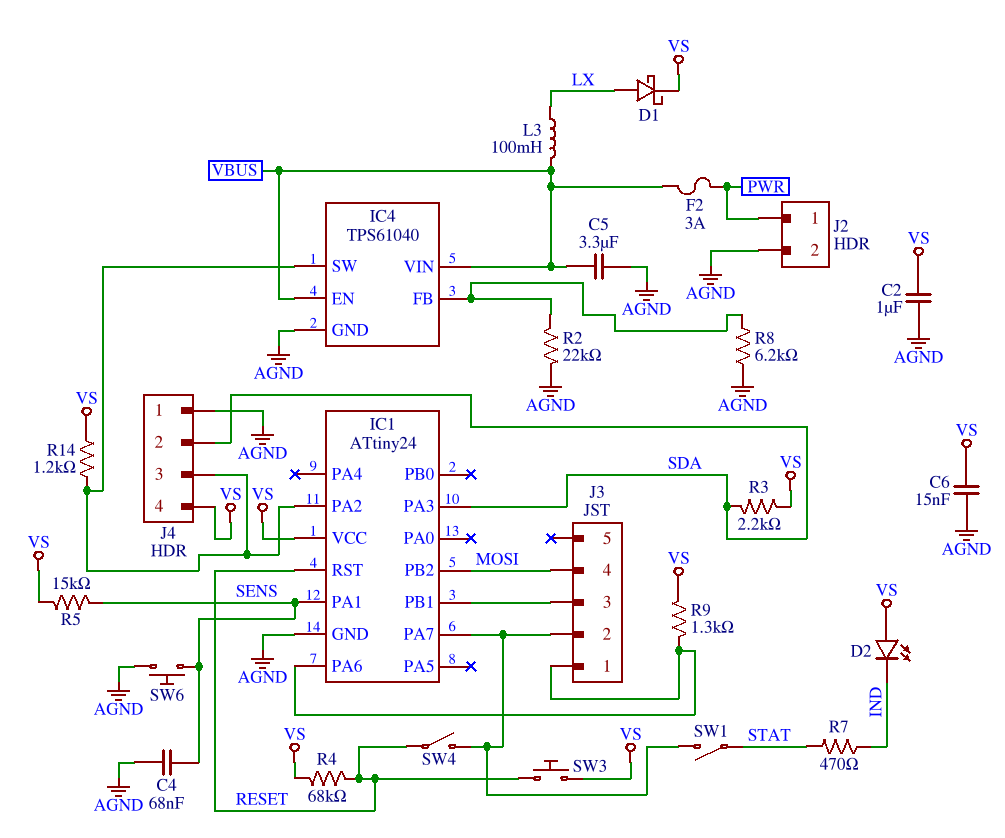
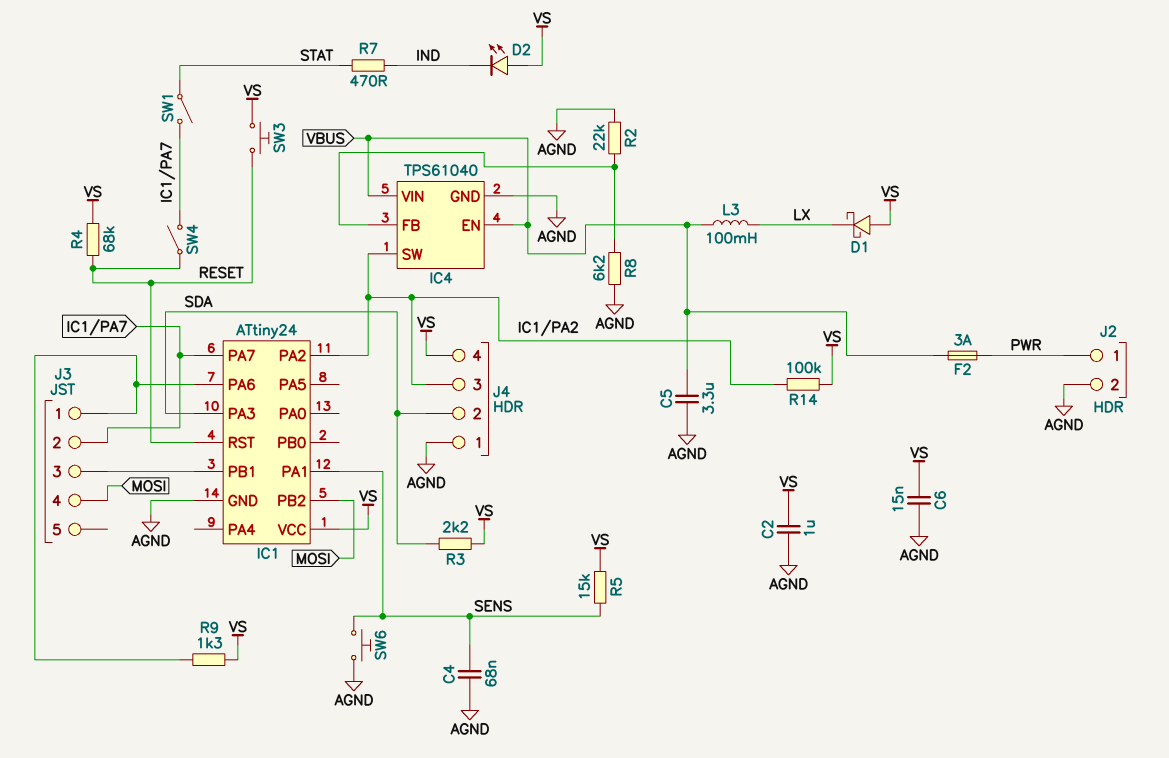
D1: schottky (A LX, K VS) -> schottky (A VS, K LX)
R14: 1.2k (IC1/PA2, VS) -> 100k (IC1/PA2, VS)

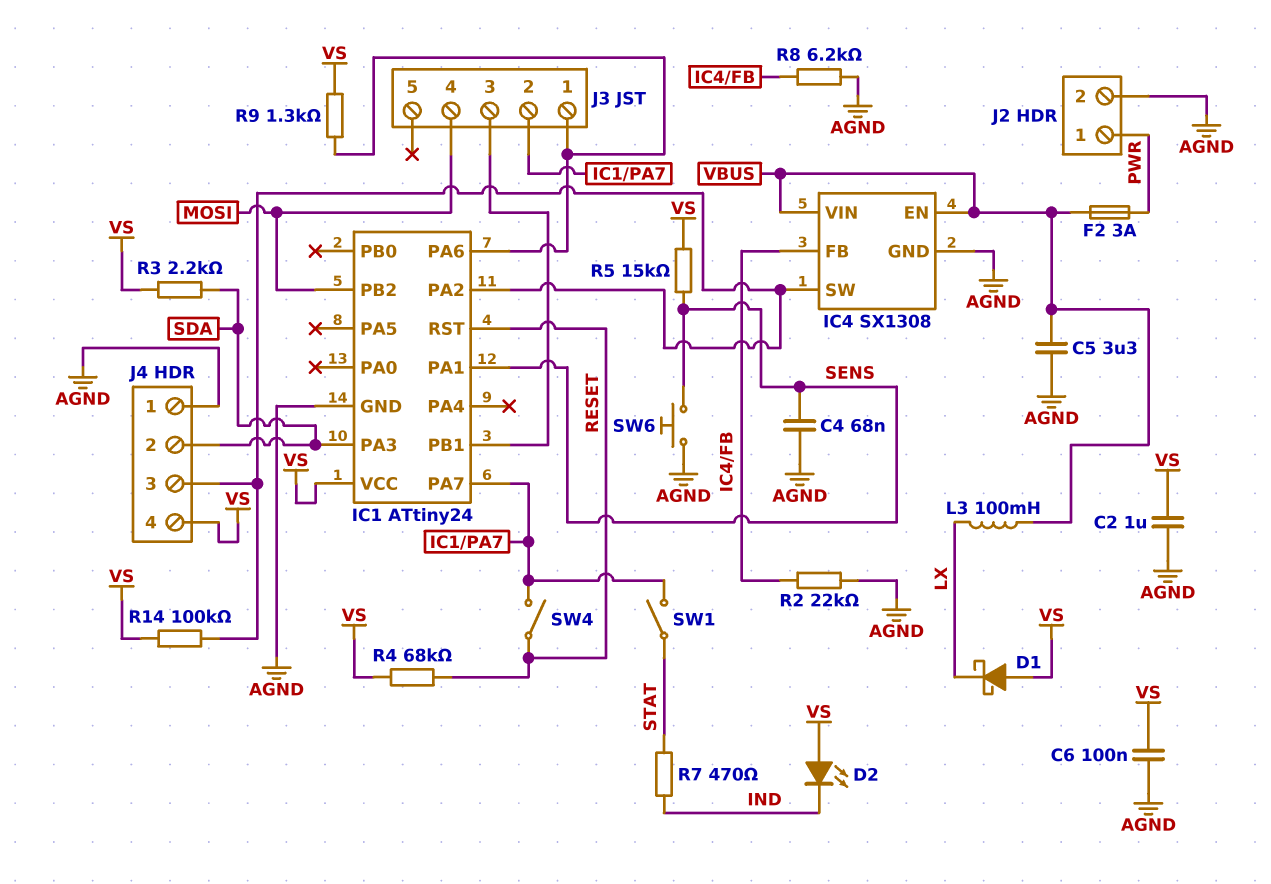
C6: 15nF (AGND, VS) -> 100nF (AGND, VS)
IC4: TPS61040 -> SX1308
SW3: button (RESET, VS) -> none

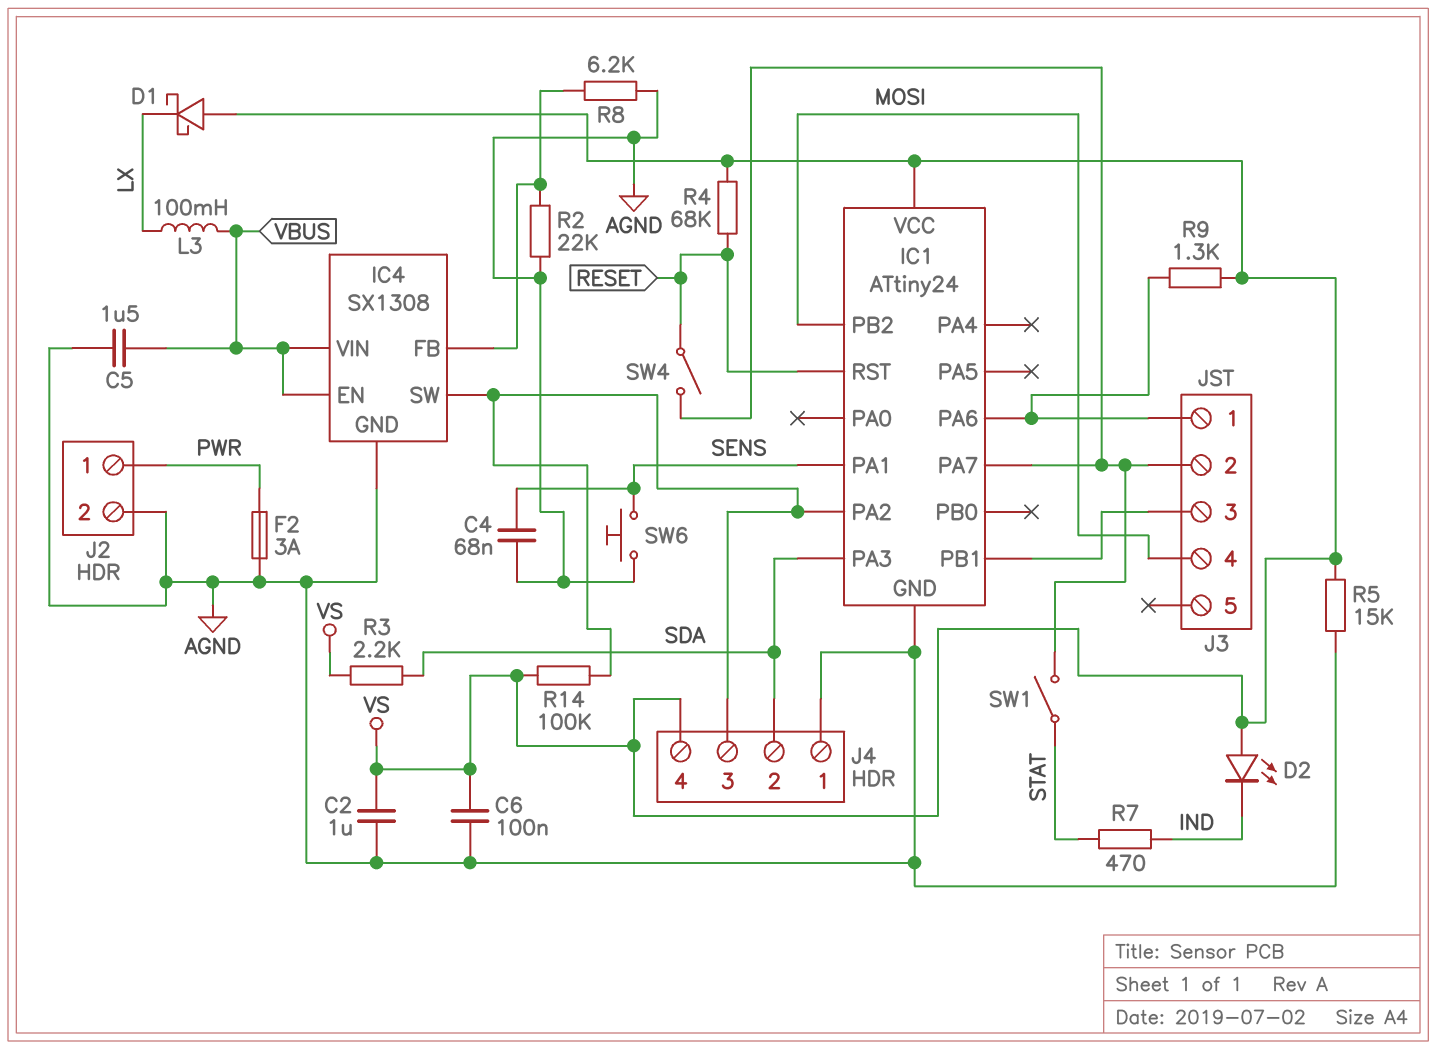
C5: 3.3uF (AGND, VBUS) -> 1.5uF (AGND, VBUS)
F2: 3A (PWR, VBUS) -> 3A (AGND, PWR)
R5: 15k (SENS, VS) -> 15k (AGND, VS)

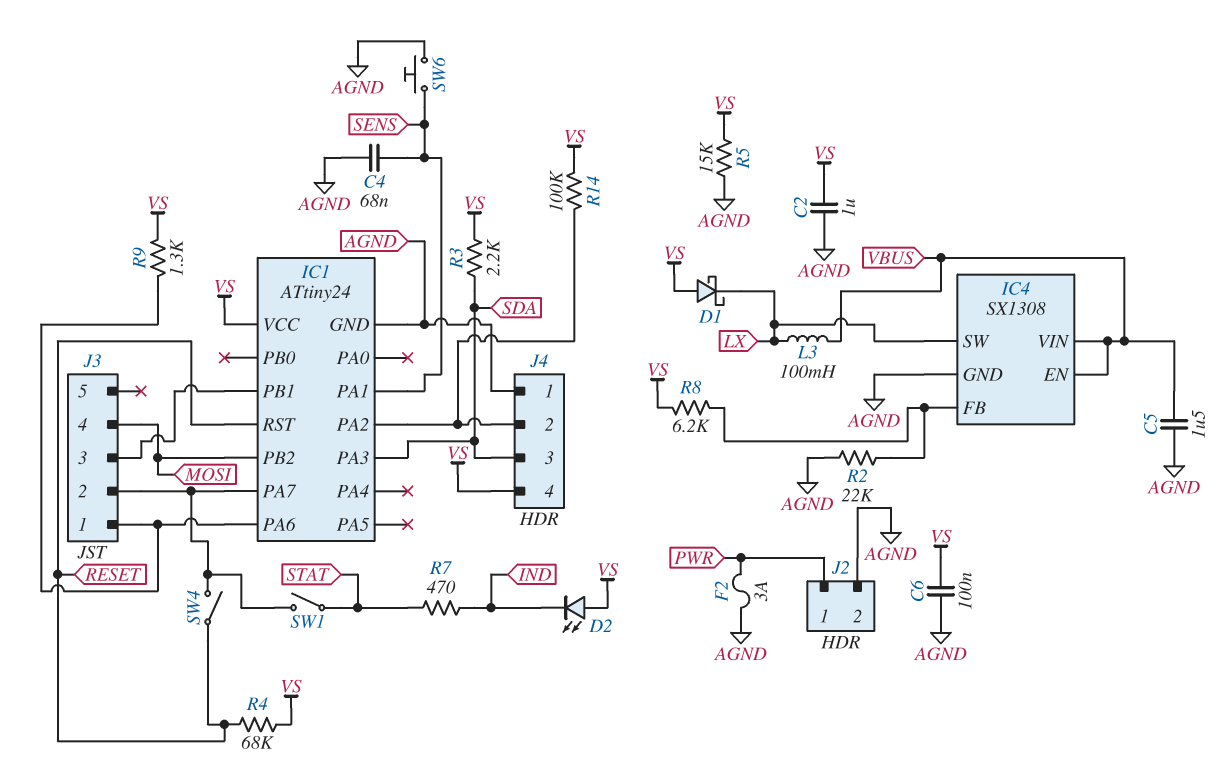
IC4 pin SW: IC1/PA2 -> LX
J4 pin 2: SDA -> IC1/PA2
J4 pin 3: IC1/PA2 -> SDA
R8: 6.2k (AGND, IC4/FB) -> 6.2k (IC4/FB, VS)

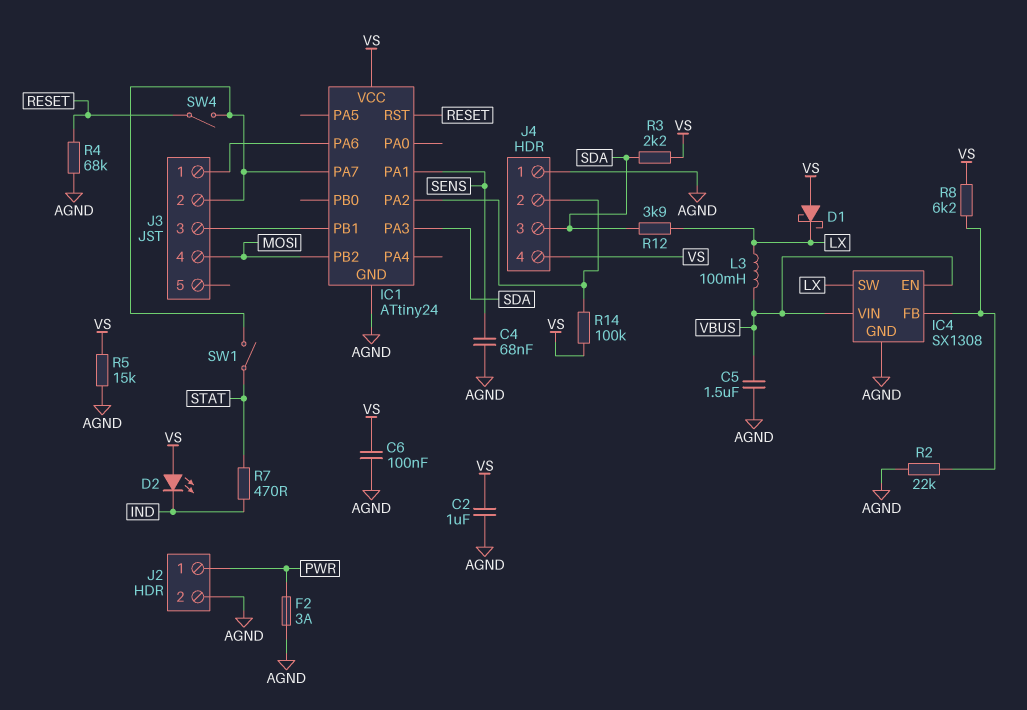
R4: 68k (RESET, VS) -> 68k (AGND, RESET)
R9: 1.3k (IC1/PA6, VS) -> none
R12: none -> 3.9k (LX, SDA)
SW6: button (AGND, SENS) -> none

